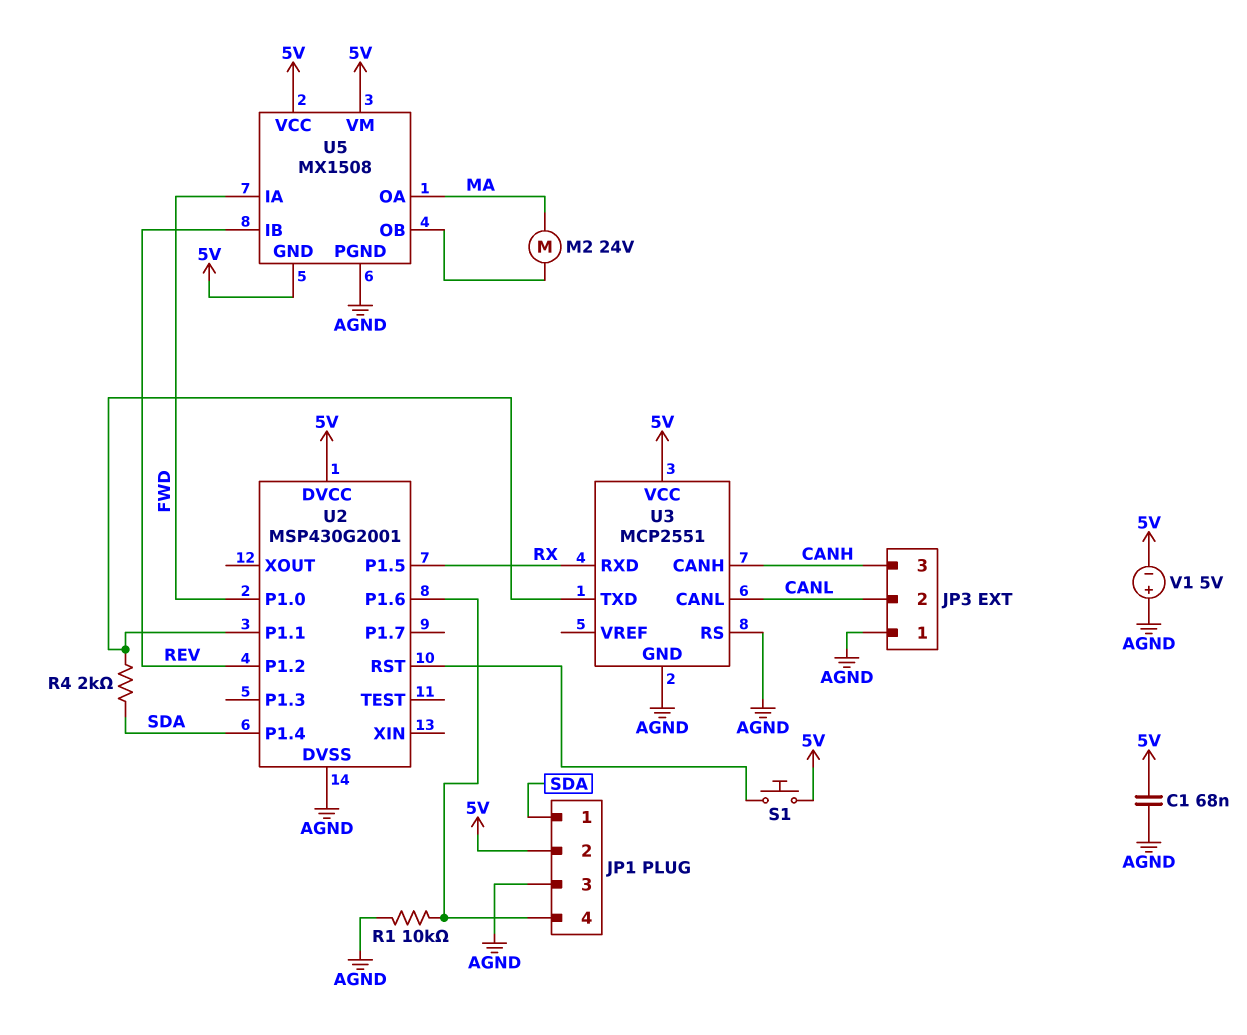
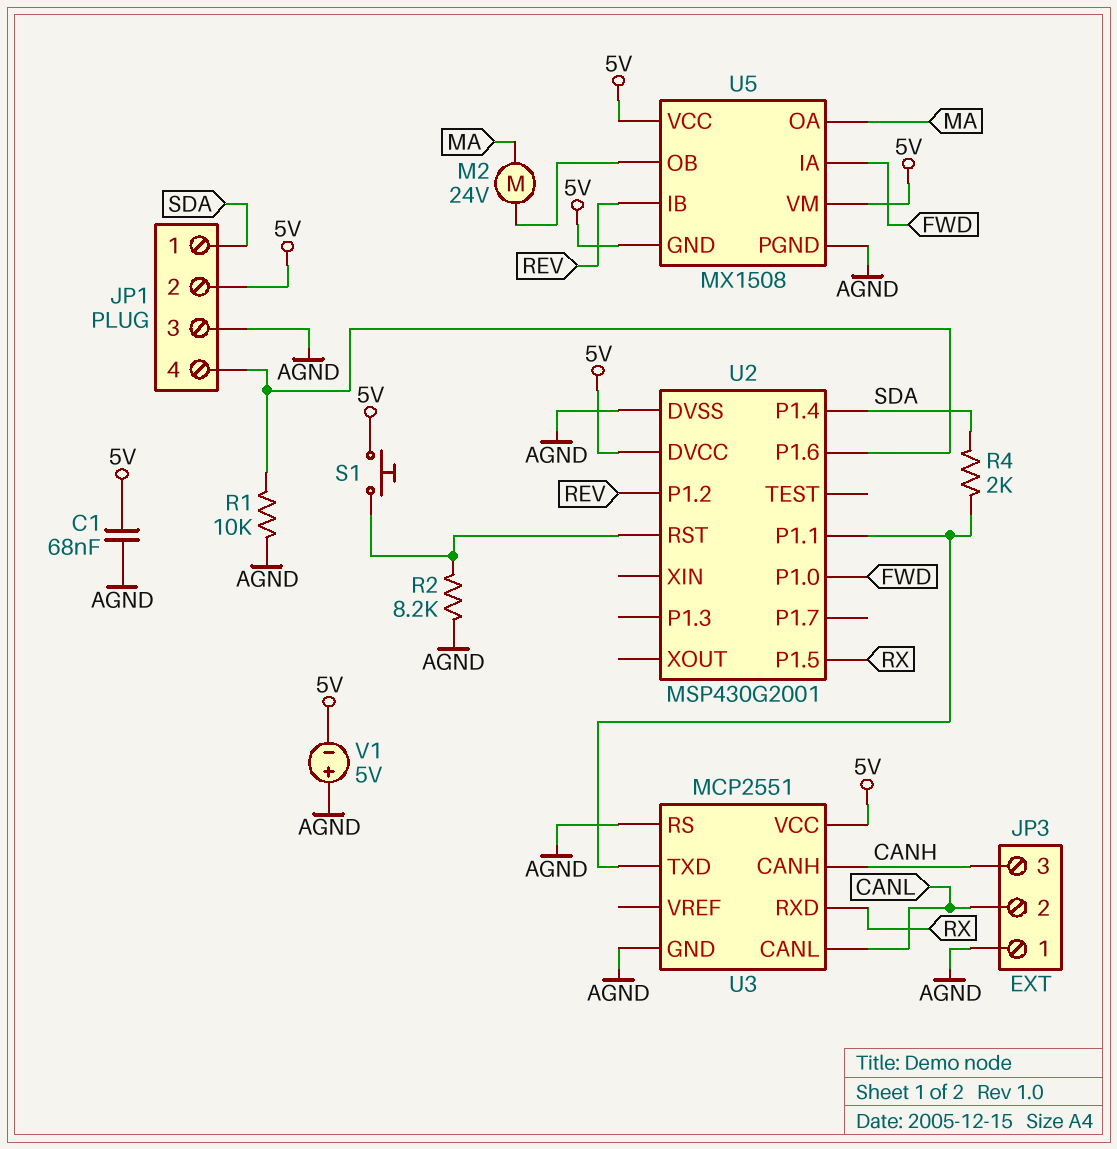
R2: none -> 8.2k (AGND, U2/RST)

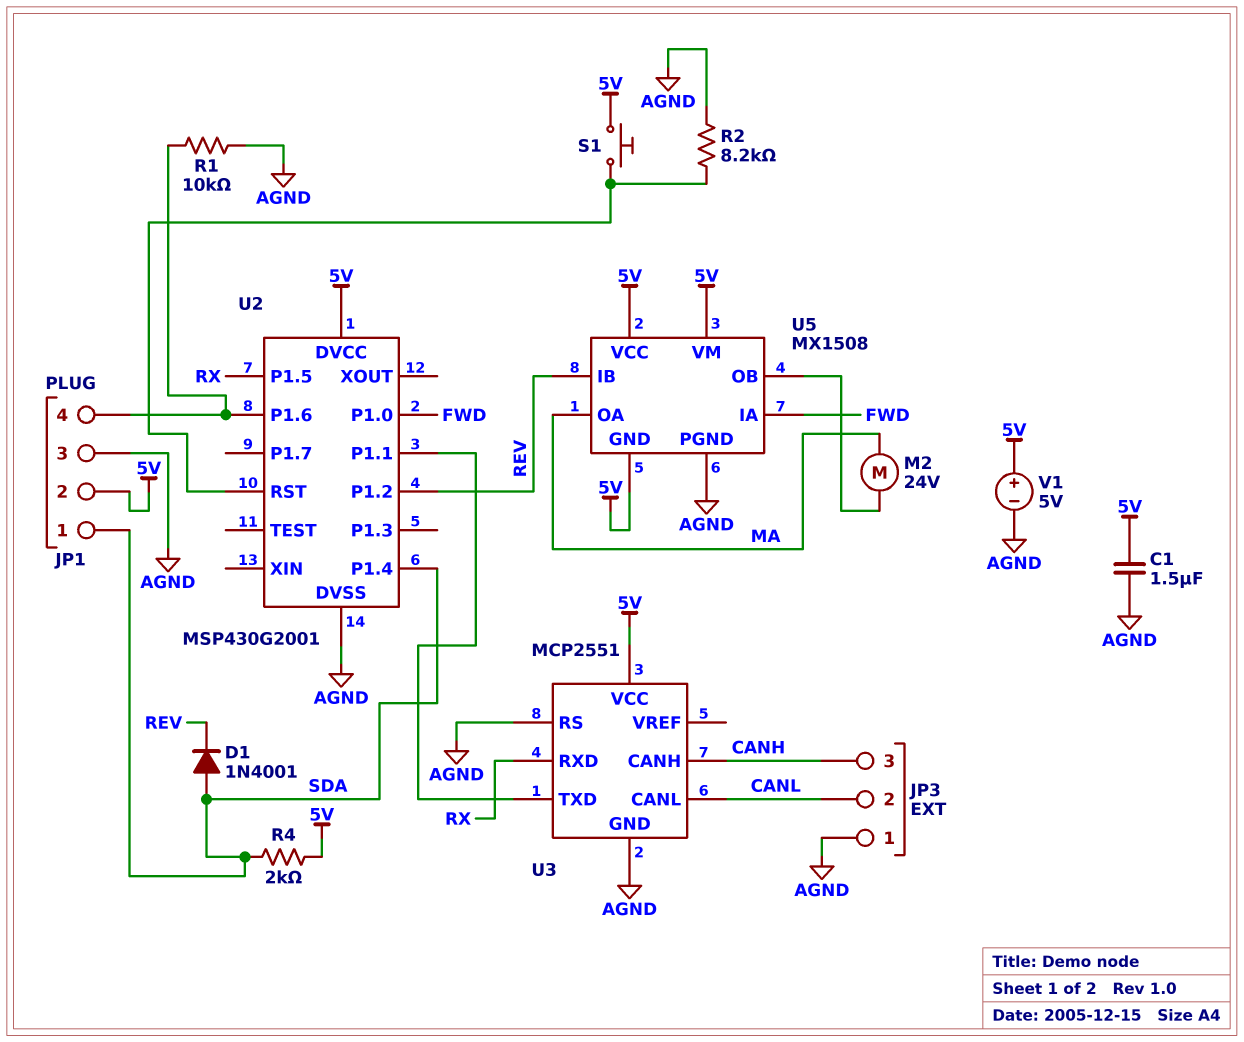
C1: 68nF (5V, AGND) -> 1.5uF (5V, AGND)
D1: none -> diode 1N4001 (A SDA, K REV)
R4: 2k (SDA, U2/P1.1) -> 2k (5V, SDA)
V1: 5V (plus AGND, minus 5V) -> 5V (plus 5V, minus AGND)

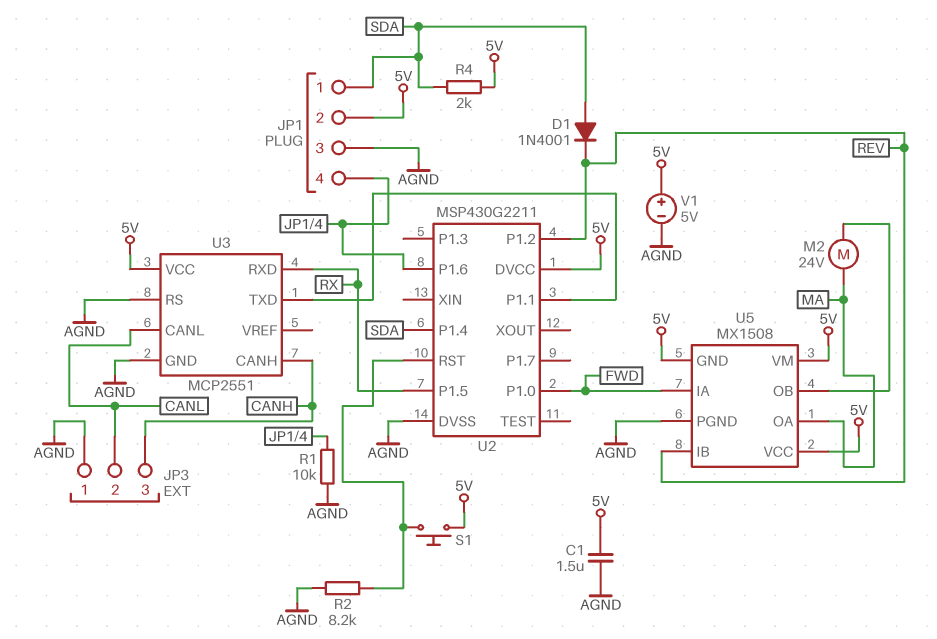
U2: MSP430G2001 -> MSP430G2211

